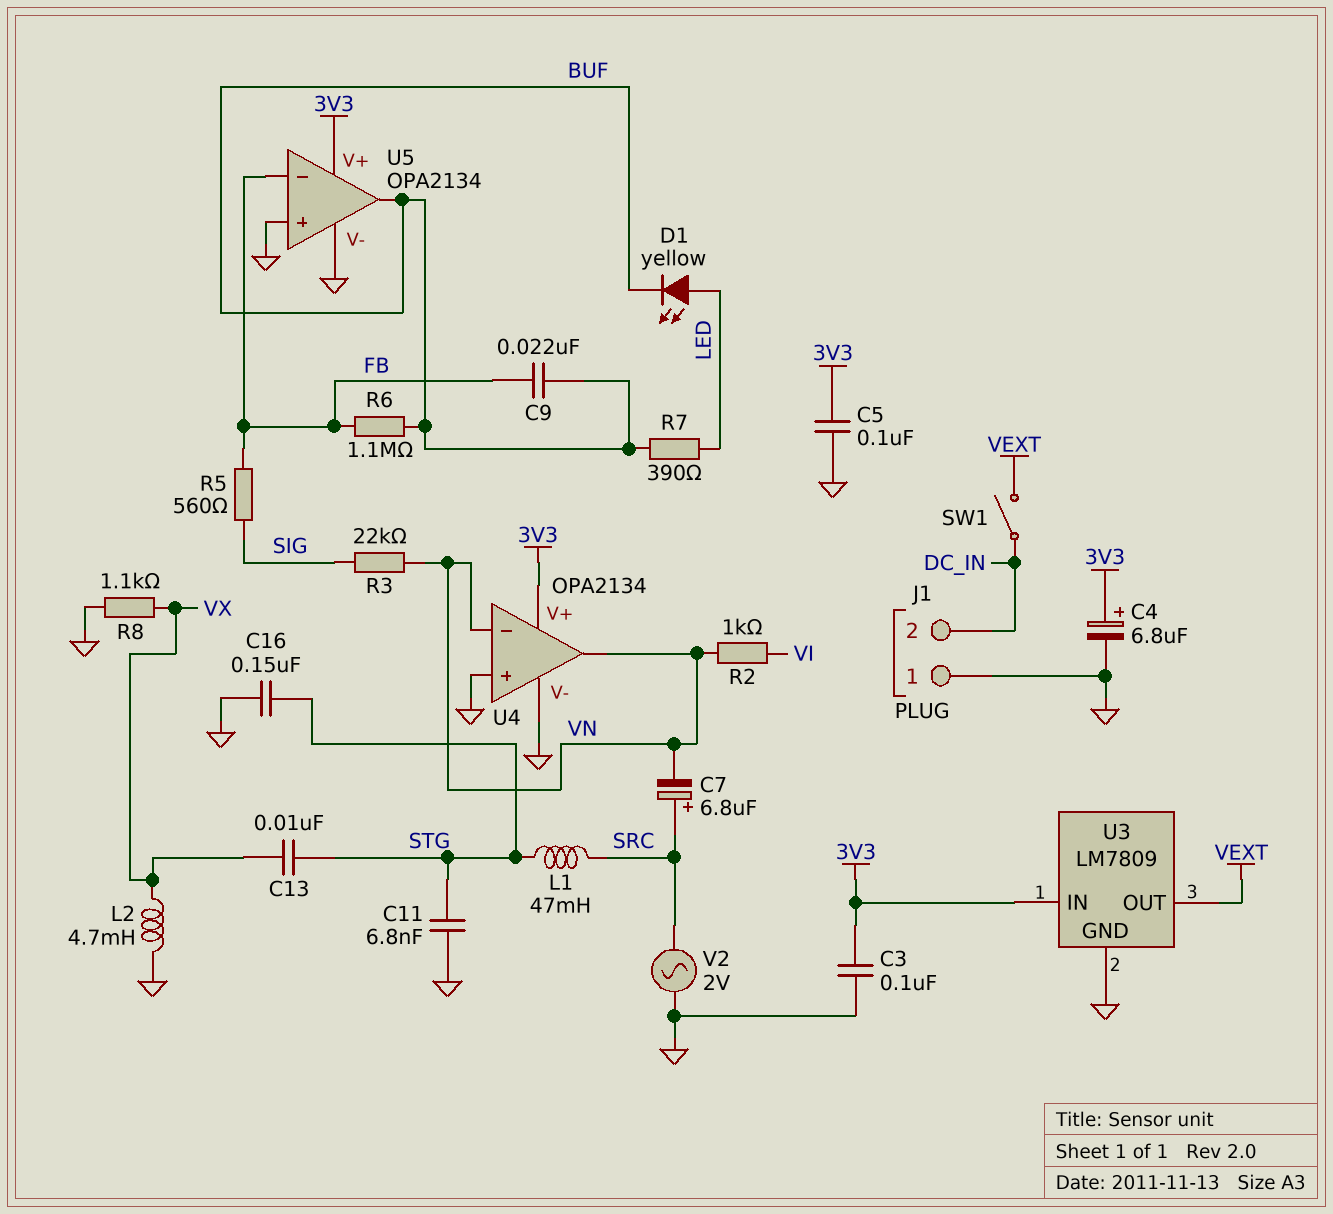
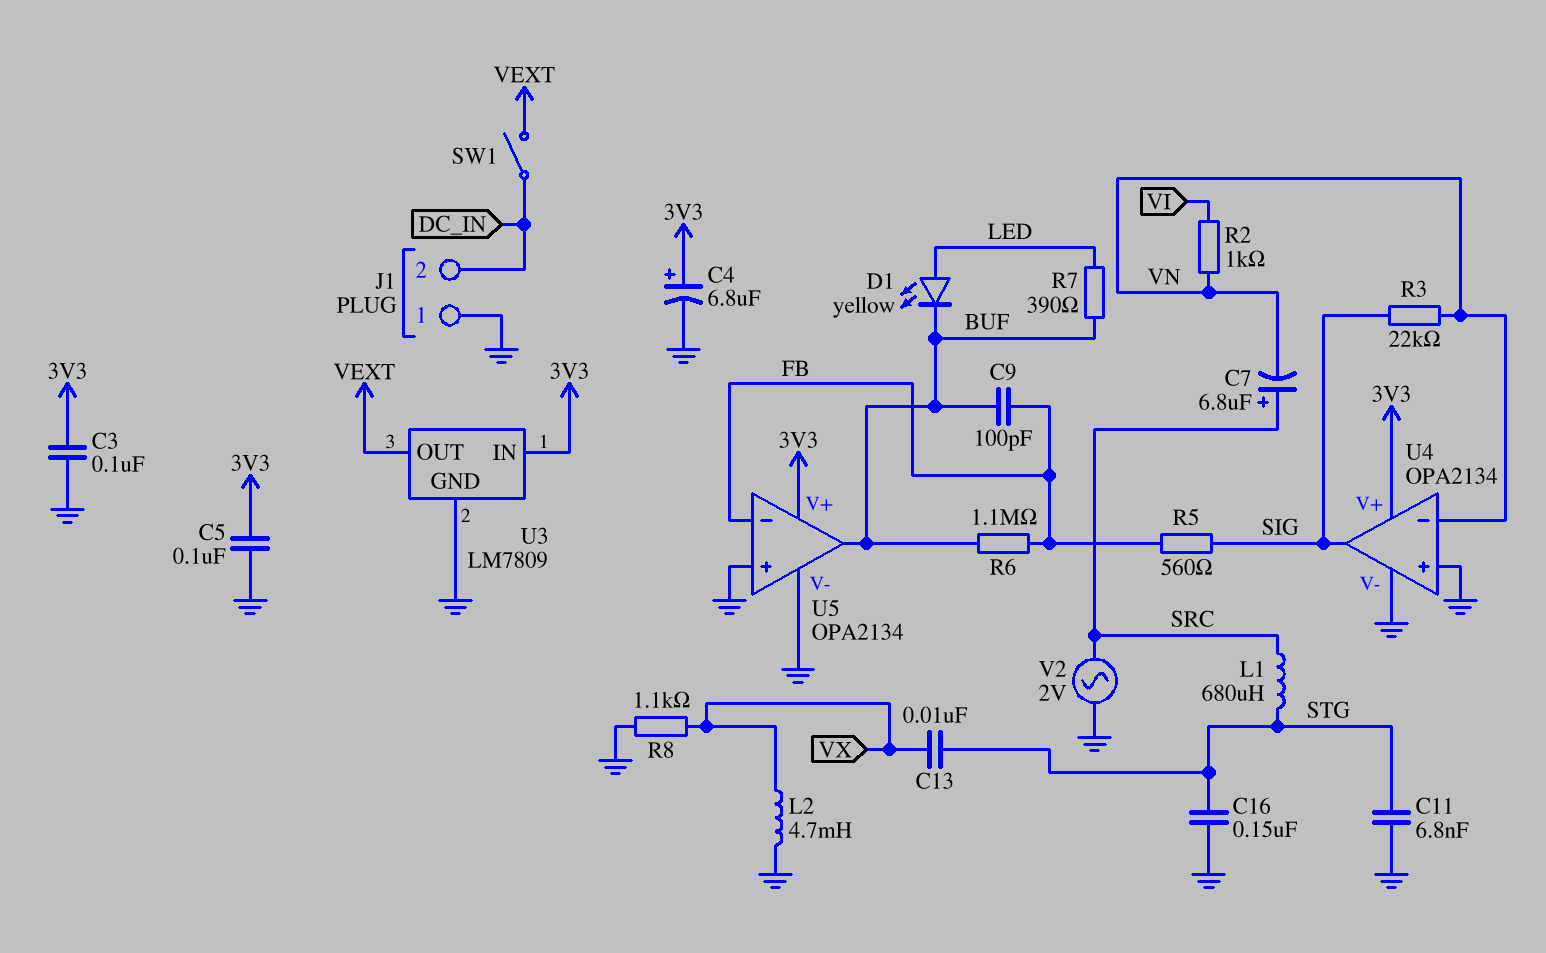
C9: 22nF (BUF, FB) -> 100pF (BUF, FB)
L1: 47mH (SRC, STG) -> 680uH (SRC, STG)
U4 pin out: VN -> SIG

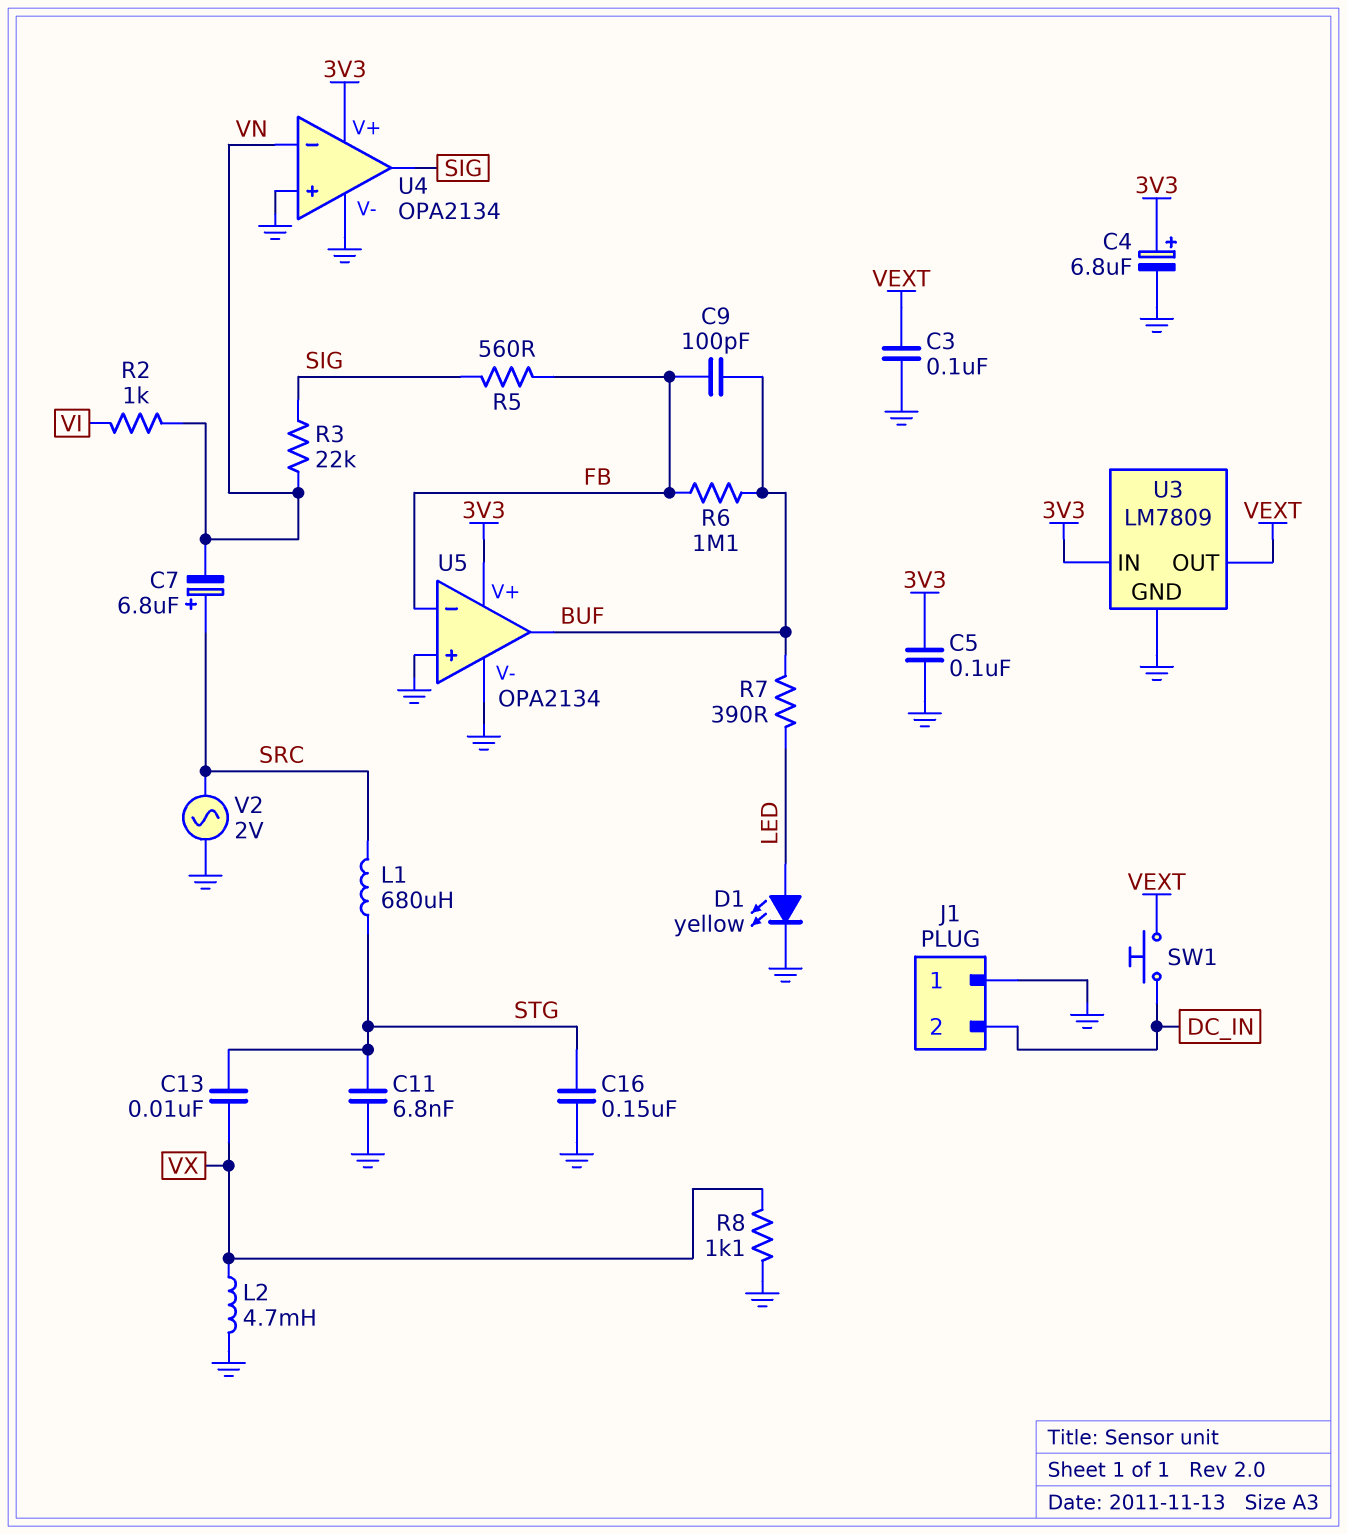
C3: 100nF (3V3, GND) -> 100nF (GND, VEXT)
D1: LED yellow (A LED, K BUF) -> LED yellow (A LED, K GND)
SW1: switch (DC_IN, VEXT) -> button (DC_IN, VEXT)

